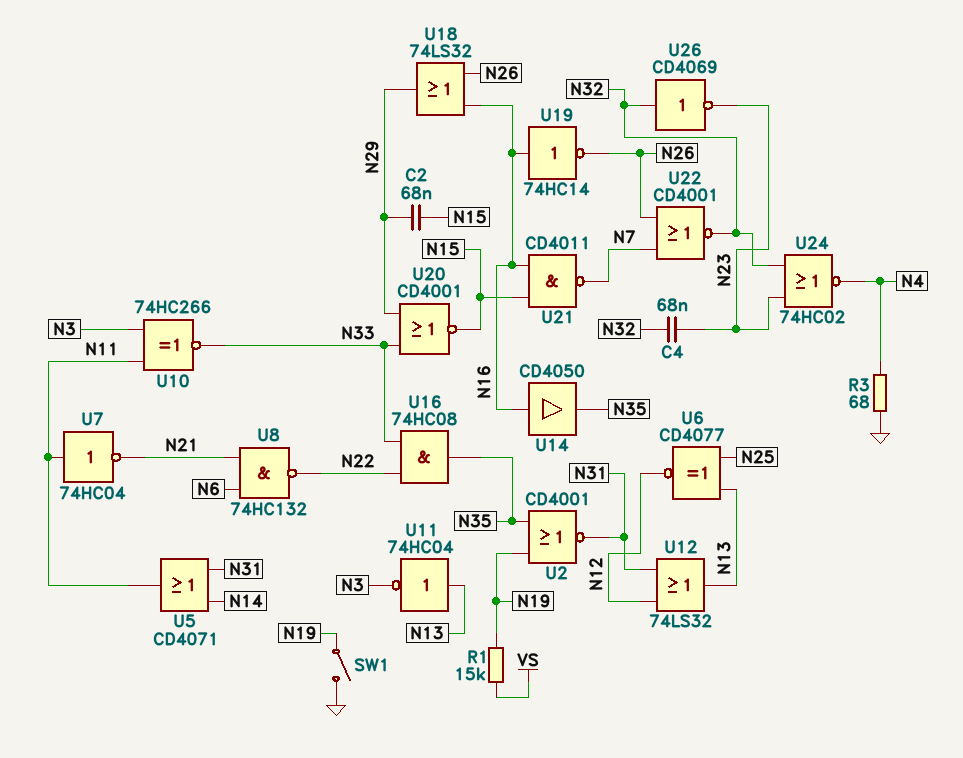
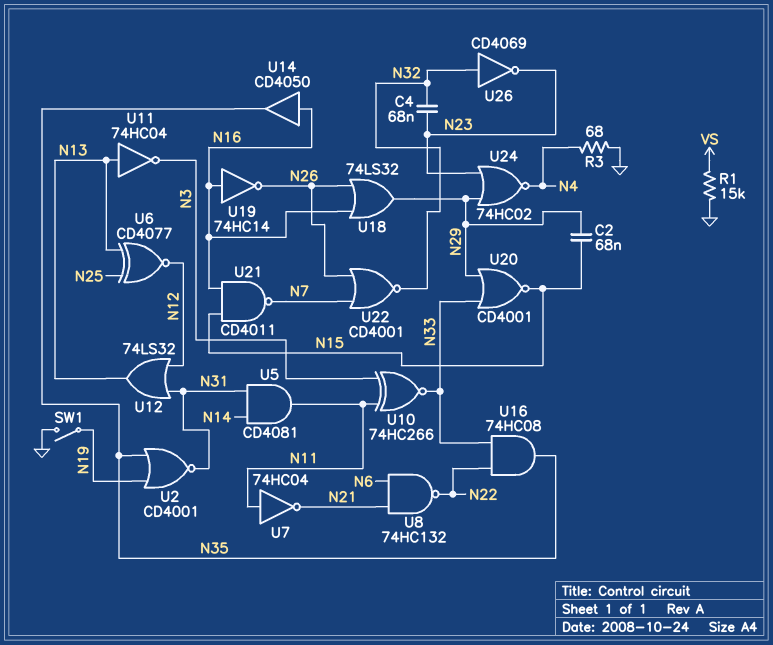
R1: 15k (N19, VS) -> 15k (GND, VS)
U5: OR CD4071 (in N14, in N31, out N11) -> AND CD4081 (in N14, in N31, out N11)
U24: NOR 74HC02 (in N23, in N32, out N4) -> NOR 74HC02 (in N23, in N29, out N4)

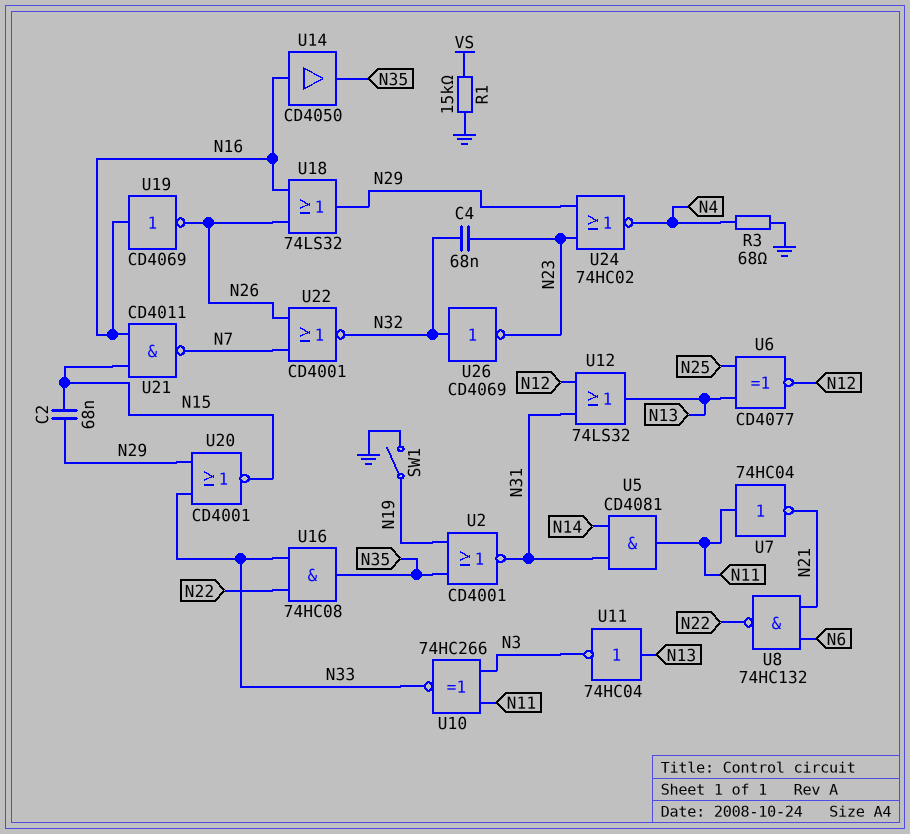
U19: NOT 74HC14 (in N16, out N26) -> NOT CD4069 (in N16, out N26)

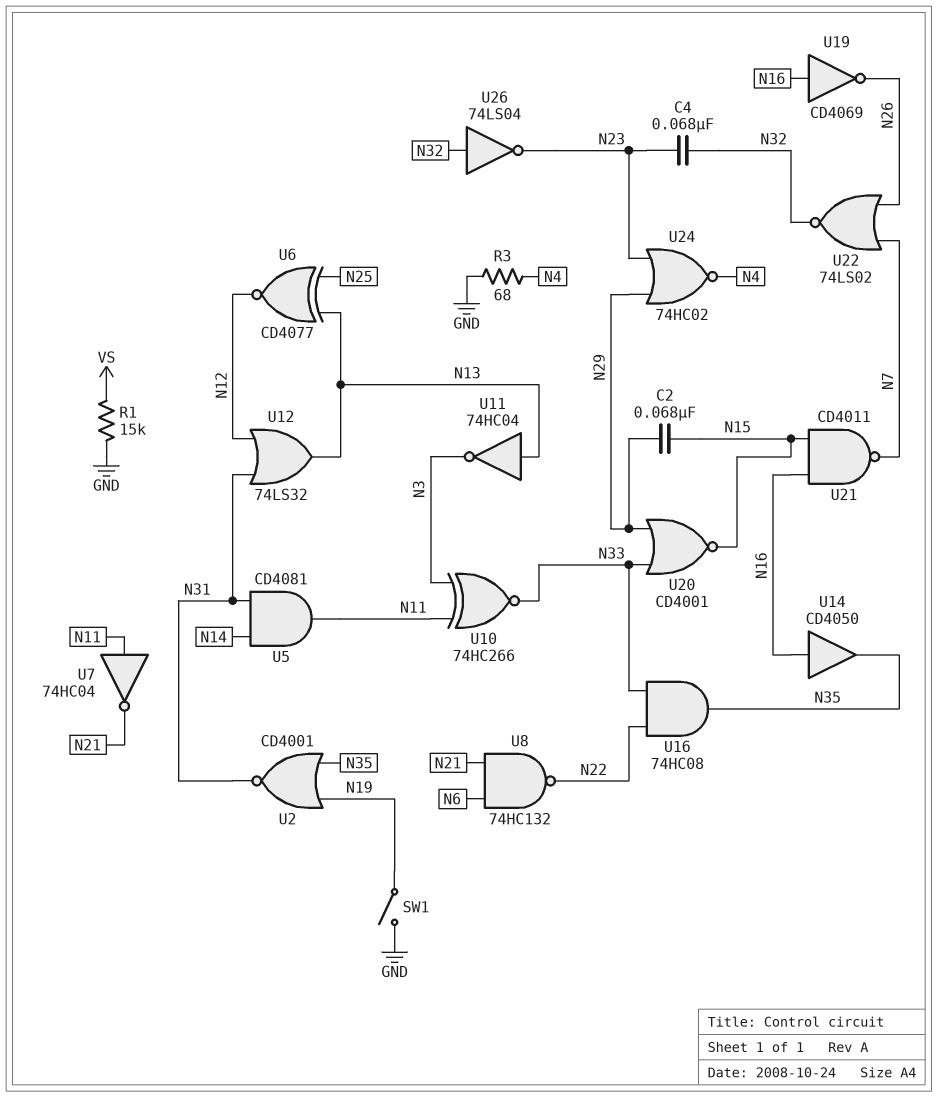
U18: OR 74LS32 (in N16, in N26, out N29) -> none
U22: NOR CD4001 (in N7, in N26, out N32) -> NOR 74LS02 (in N7, in N26, out N32)
U26: NOT CD4069 (in N32, out N23) -> NOT 74LS04 (in N32, out N23)

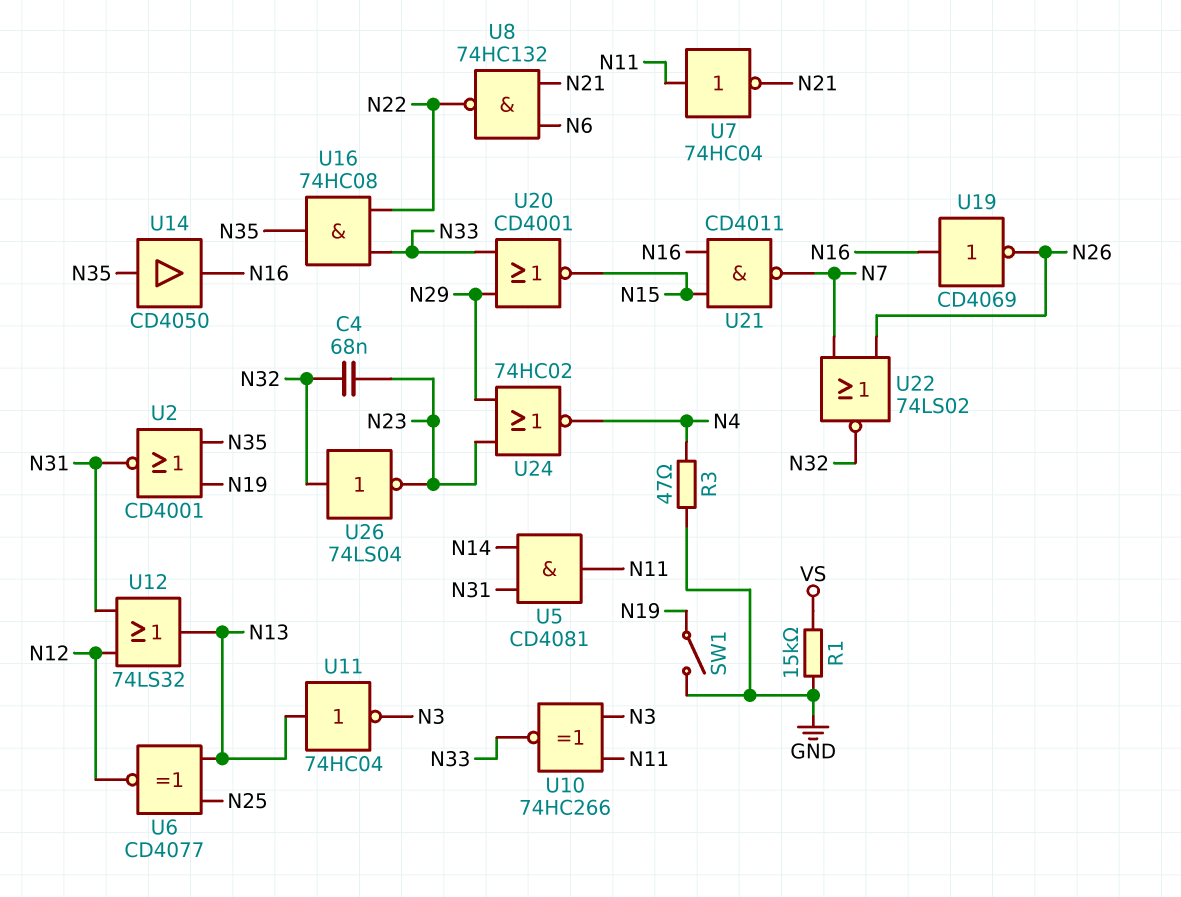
C2: 68nF (N15, N29) -> none
R3: 68 (GND, N4) -> 47 (GND, N4)
U14: buffer CD4050 (in N16, out N35) -> buffer CD4050 (in N35, out N16)

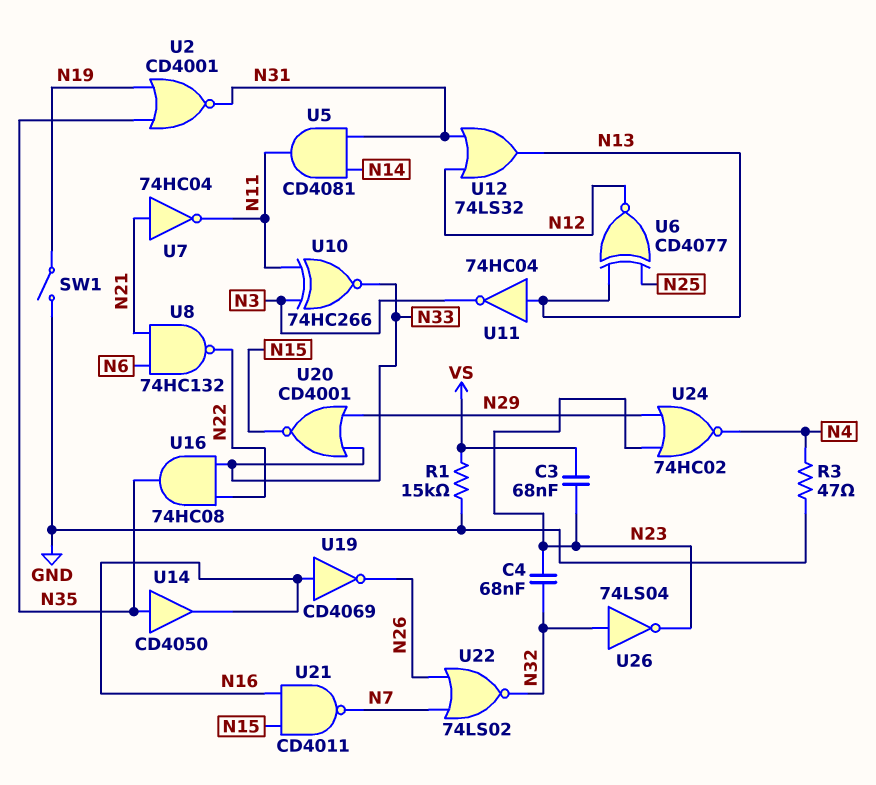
C3: none -> 68nF (N23, VS)
U7: NOT 74HC04 (in N11, out N21) -> NOT 74HC04 (in N21, out N11)

